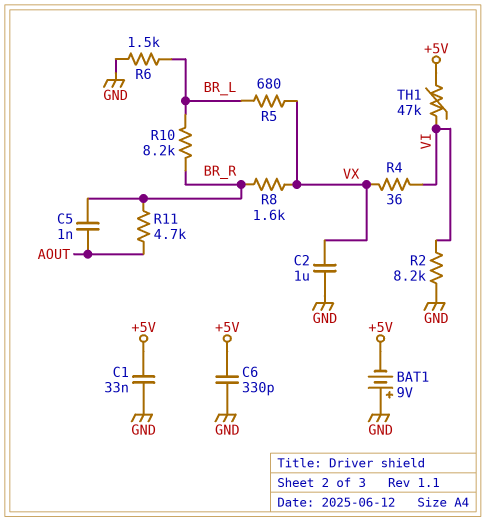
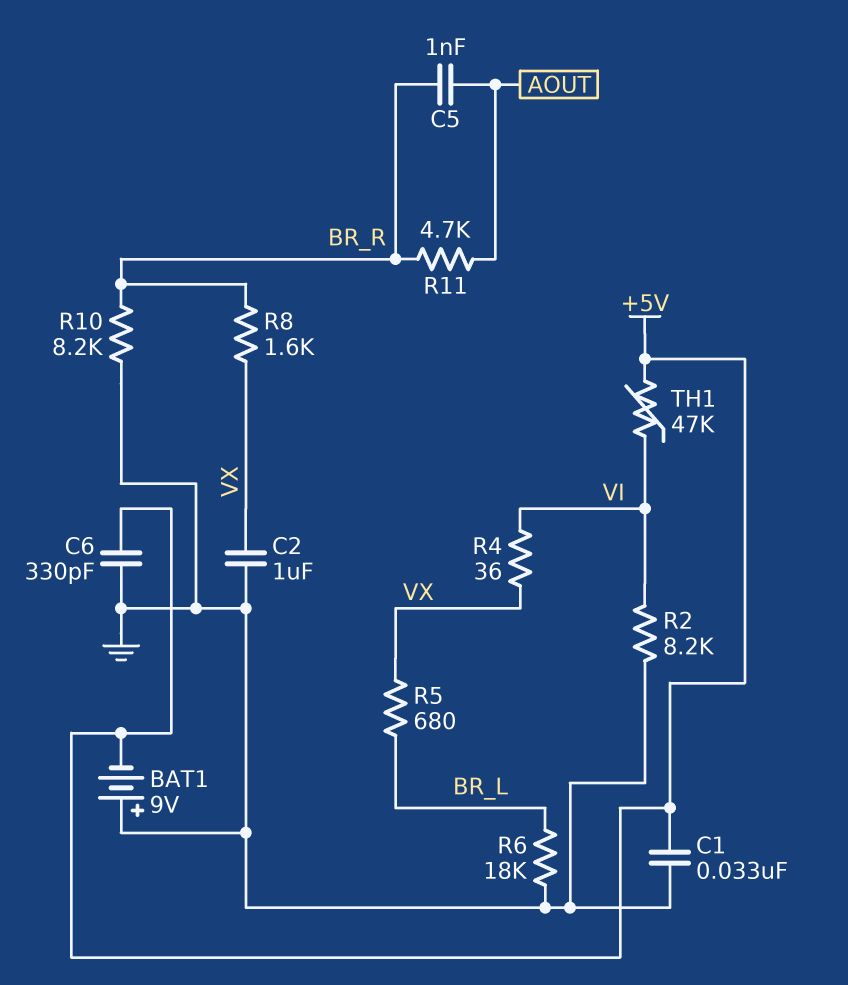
R6: 1.5k (BR_L, GND) -> 18k (BR_L, GND)
R10: 8.2k (BR_L, BR_R) -> 8.2k (BR_R, GND)

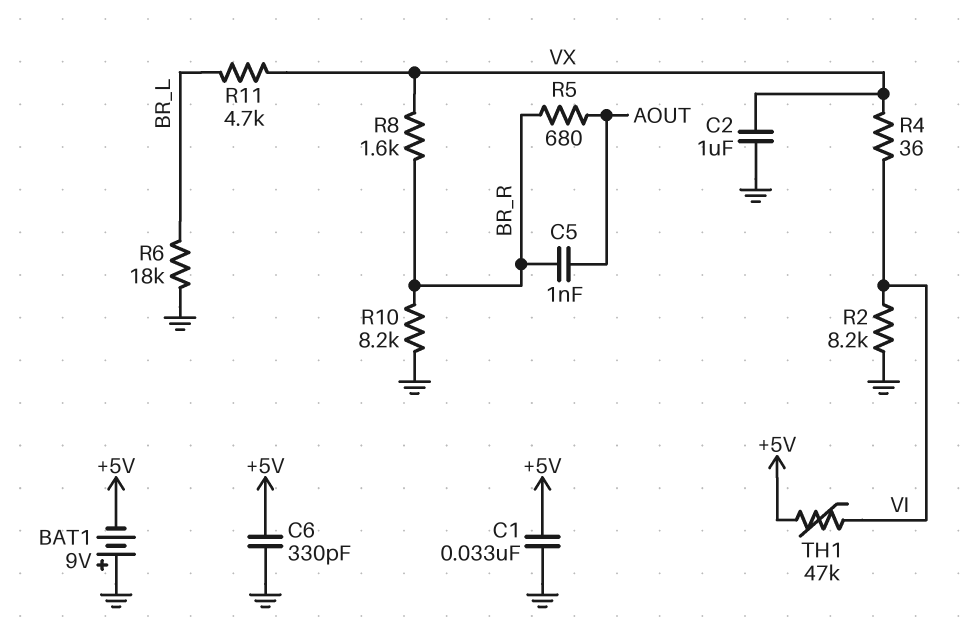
R5: 680 (BR_L, VX) -> 680 (AOUT, BR_R)
R11: 4.7k (AOUT, BR_R) -> 4.7k (BR_L, VX)

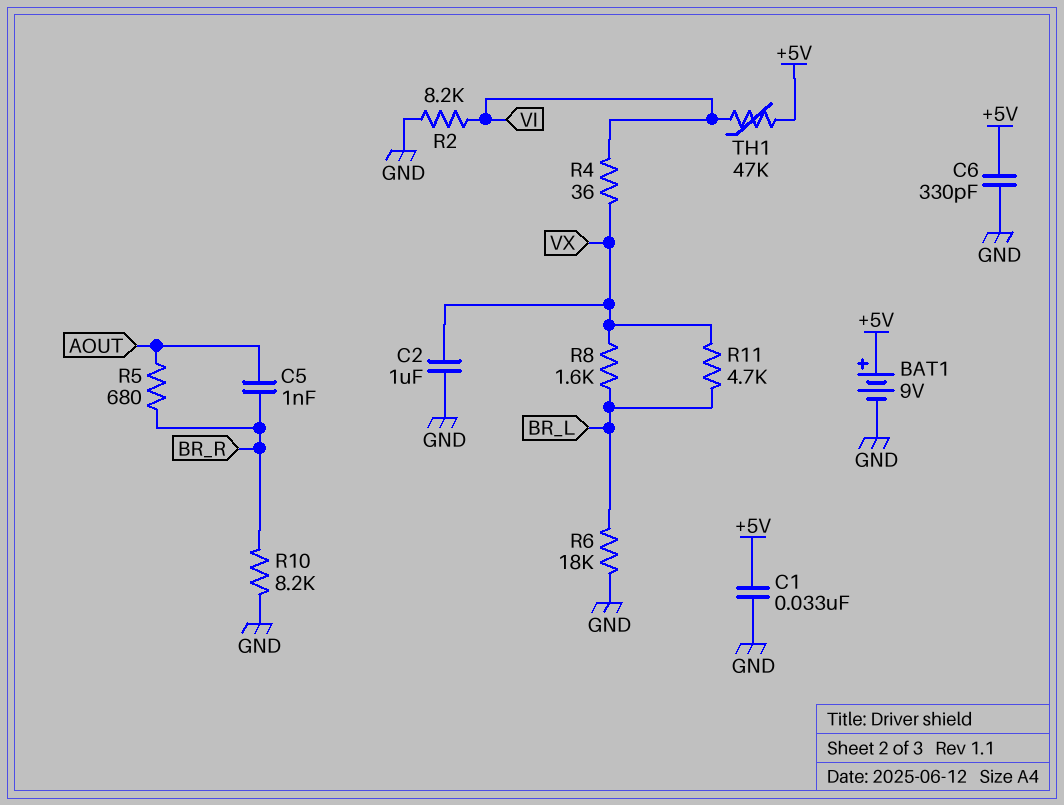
BAT1: 9V (plus GND, minus +5V) -> 9V (plus +5V, minus GND)
R8: 1.6k (BR_R, VX) -> 1.6k (BR_L, VX)

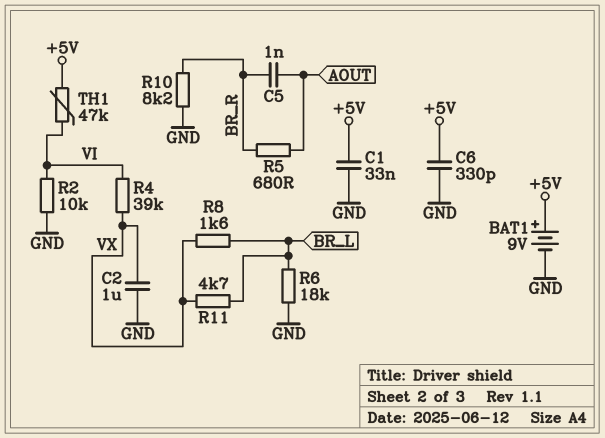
R2: 8.2k (GND, VI) -> 10k (GND, VI)
R4: 36 (VI, VX) -> 39k (VI, VX)

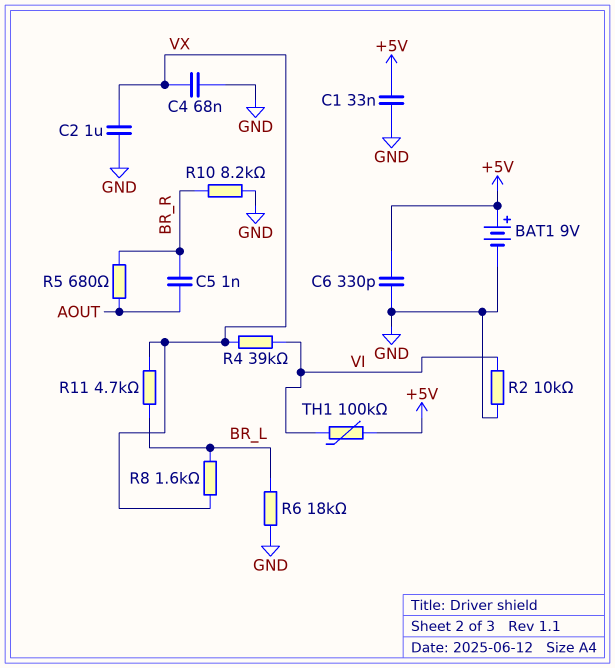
C4: none -> 68nF (GND, VX)
TH1: 47k (+5V, VI) -> 100k (+5V, VI)

